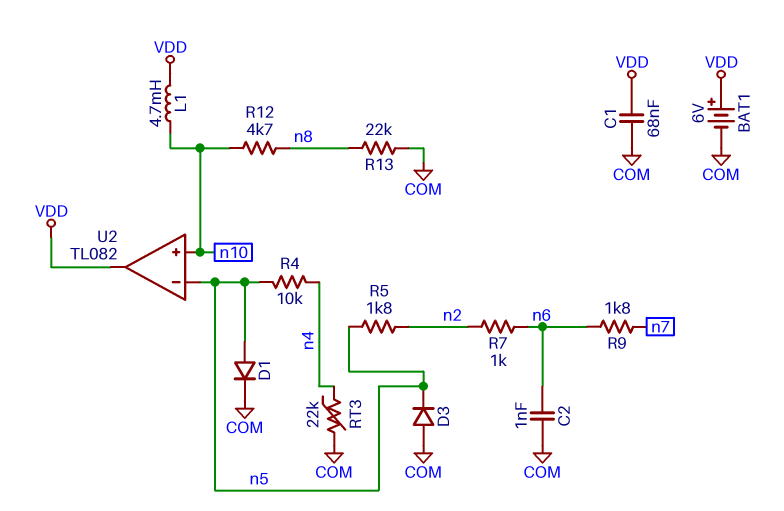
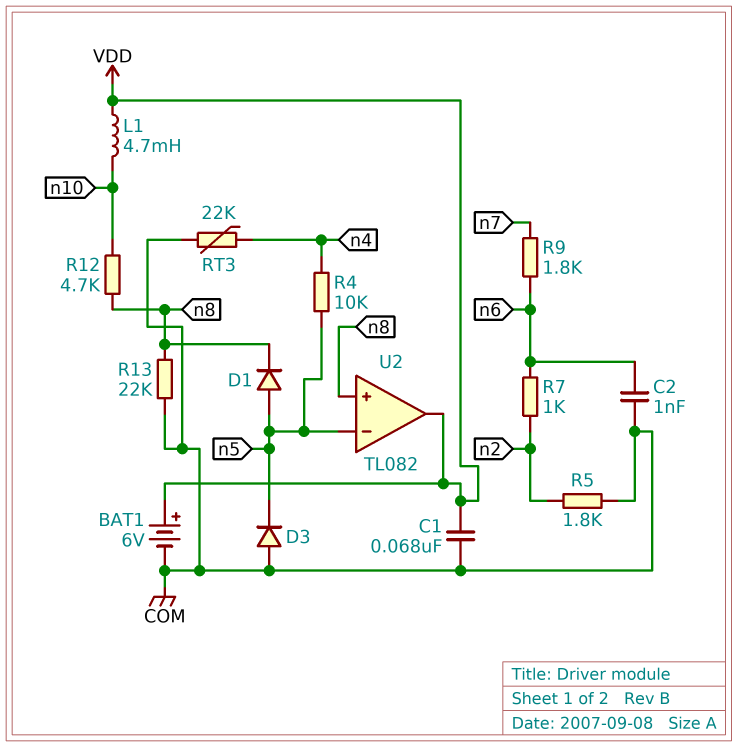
D1: diode (A n5, K COM) -> diode (A n5, K n8)
R5: 1.8k (n2, n5) -> 1.8k (COM, n2)
U2 pin in+: n10 -> n8

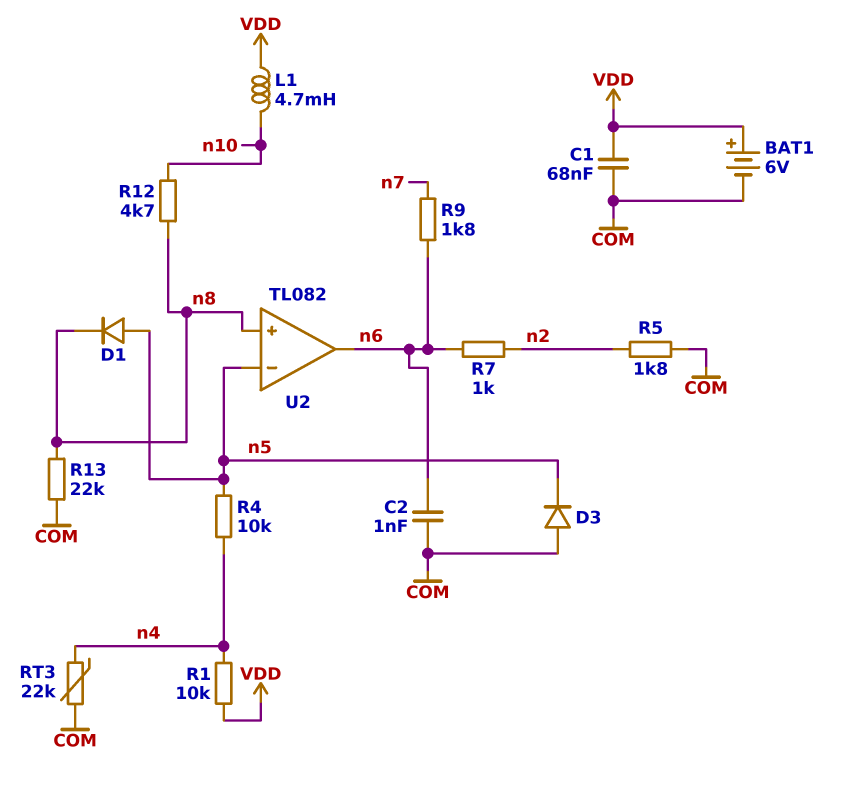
R1: none -> 10k (VDD, n4)
U2 pin out: VDD -> n6

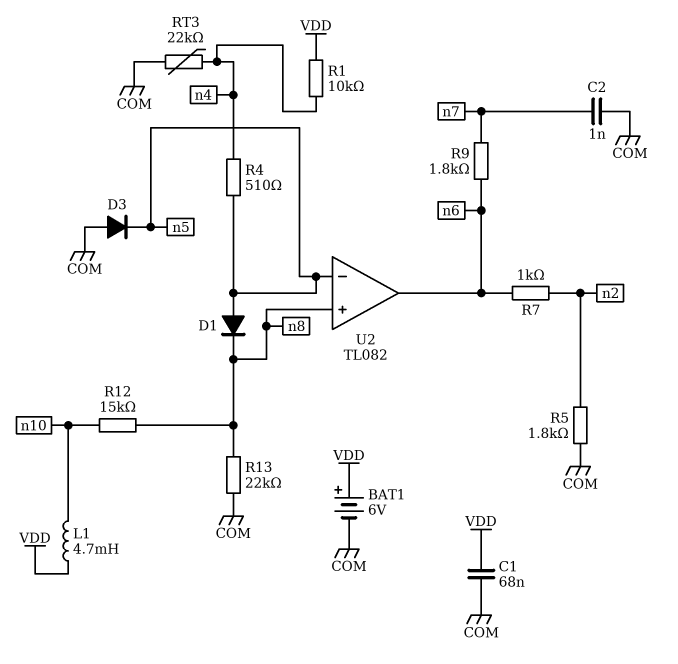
C2: 1nF (COM, n6) -> 1nF (COM, n7)
R4: 10k (n4, n5) -> 510 (n4, n5)
R12: 4.7k (n8, n10) -> 15k (n8, n10)

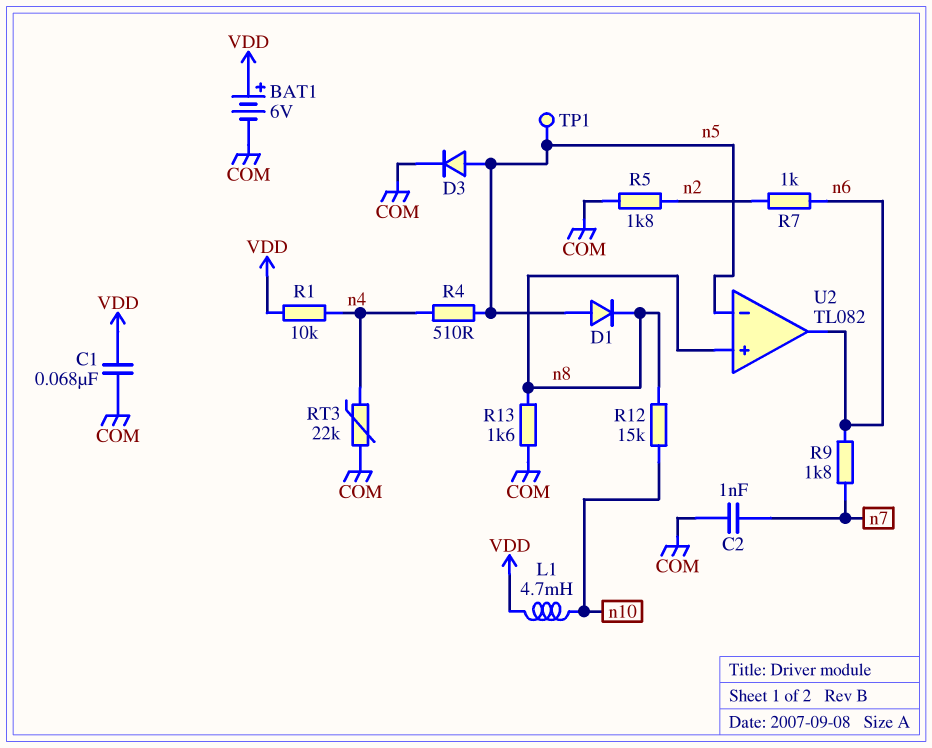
D3: diode (A COM, K n5) -> diode (A n5, K COM)
R13: 22k (COM, n8) -> 1.6k (COM, n8)
TP1: none -> test point (n5)

